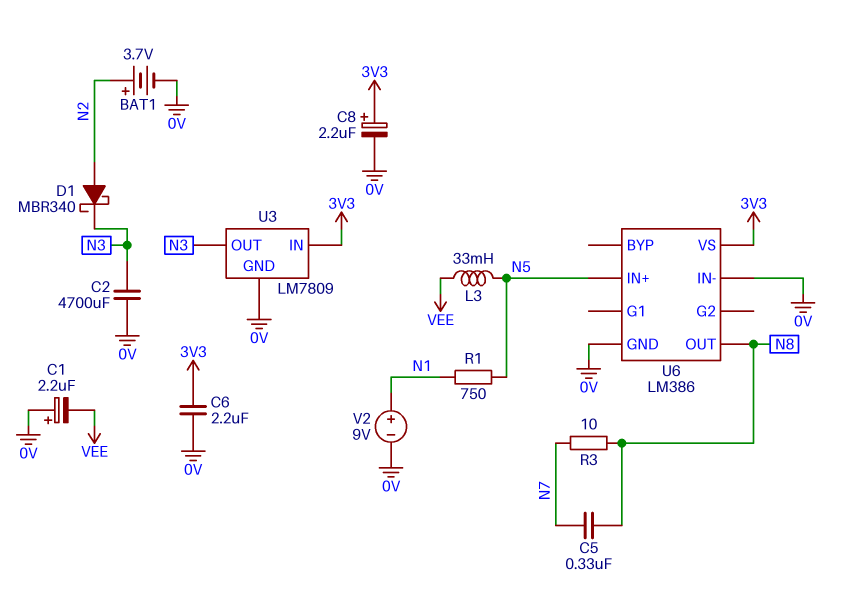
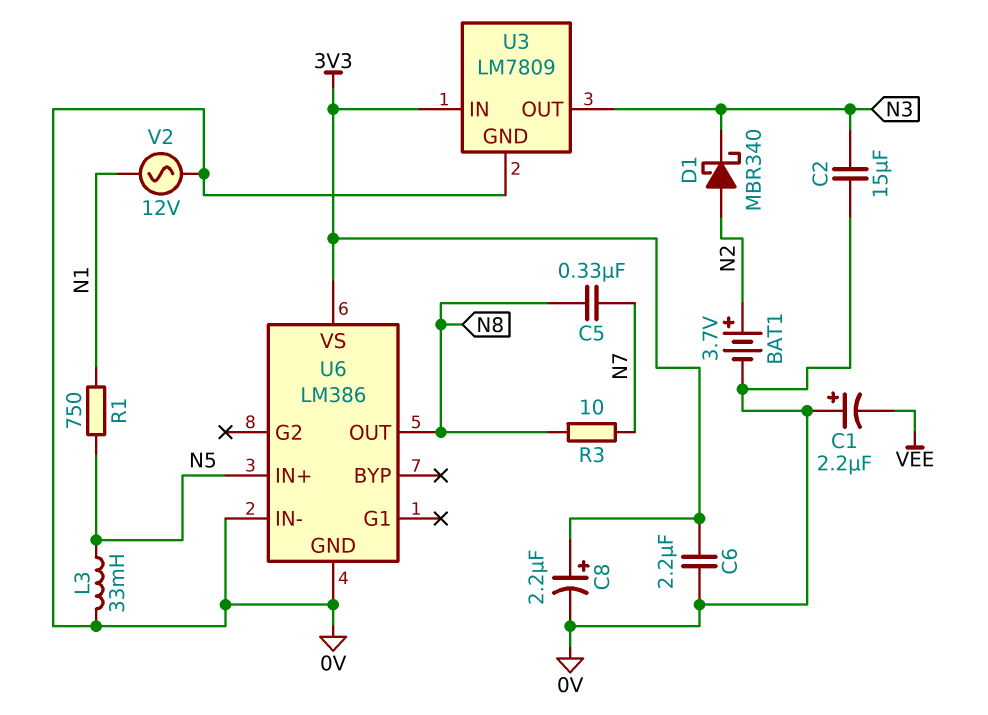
C2: 4700uF (0V, N3) -> 15uF (0V, N3)
L3: 33mH (N5, VEE) -> 33mH (0V, N5)
V2: 9V (plus N1, minus 0V) -> AC 12V (0V, N1)

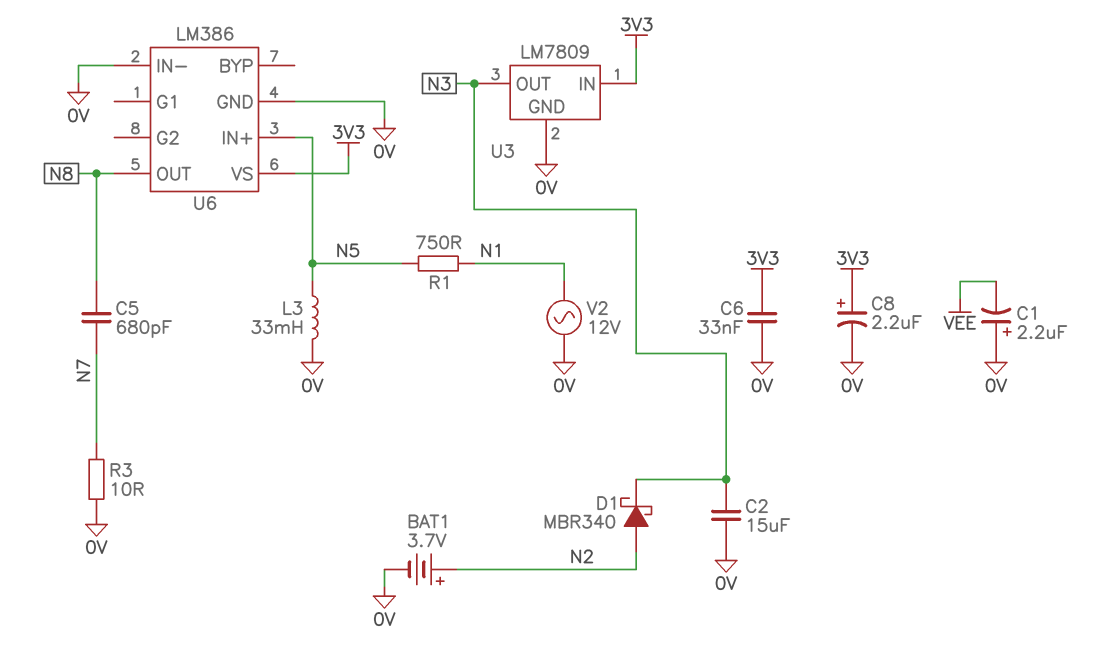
C5: 330nF (N7, N8) -> 680pF (N7, N8)
C6: 2.2uF (0V, 3V3) -> 33nF (0V, 3V3)
R3: 10 (N7, N8) -> 10 (0V, N7)

